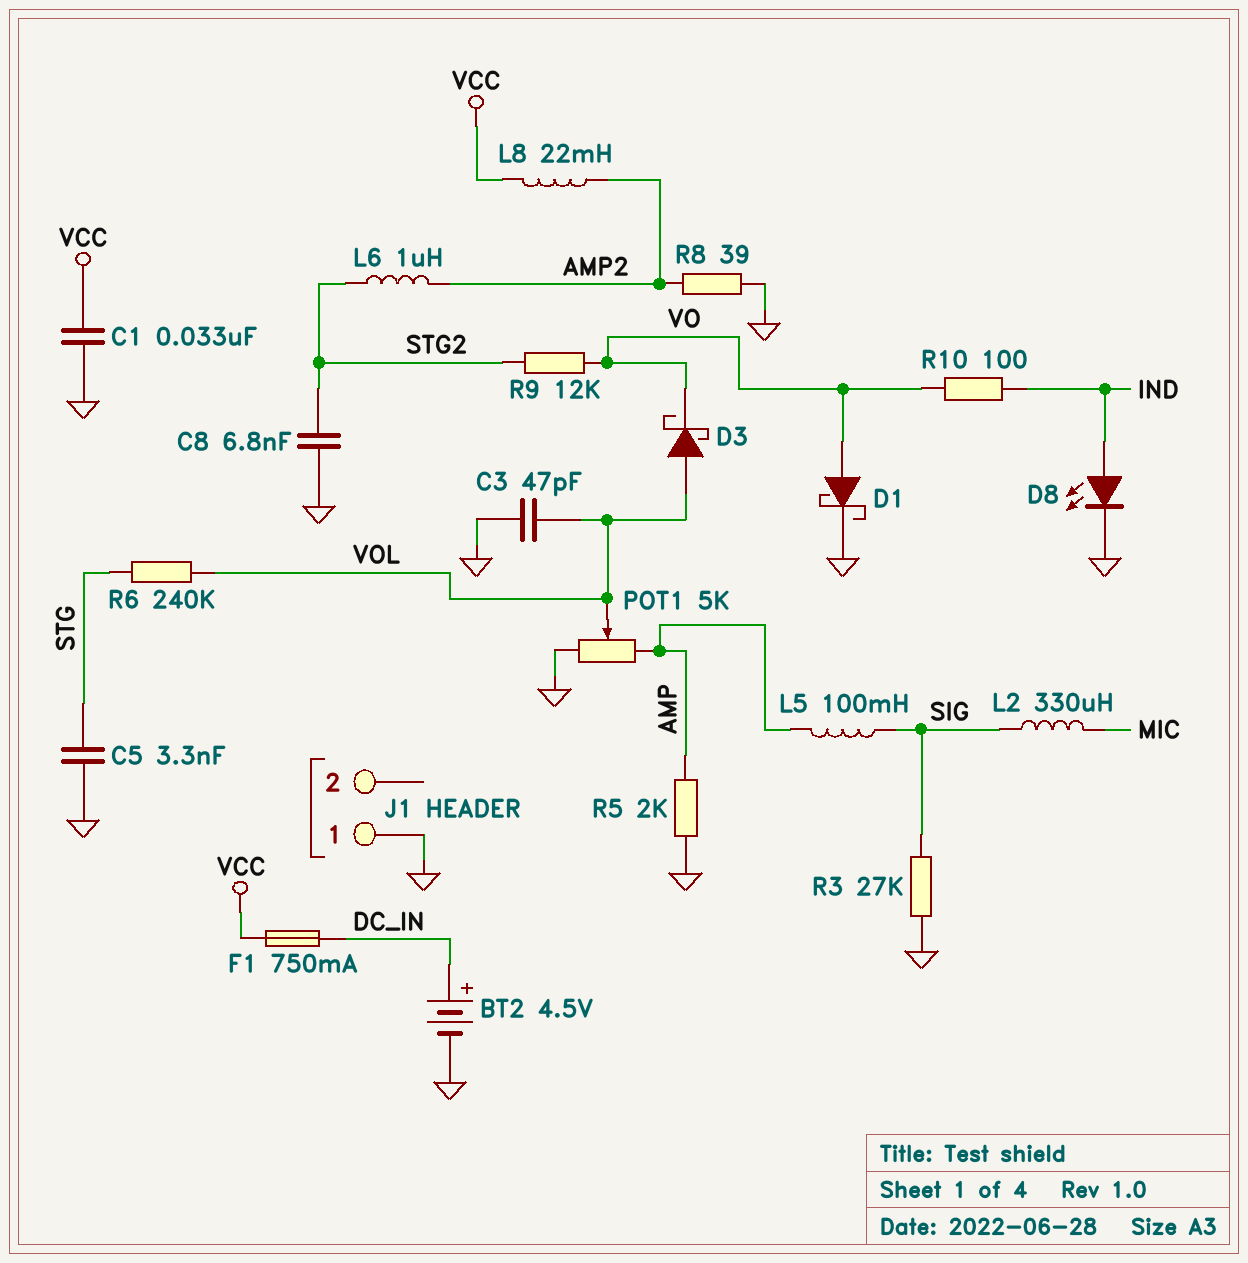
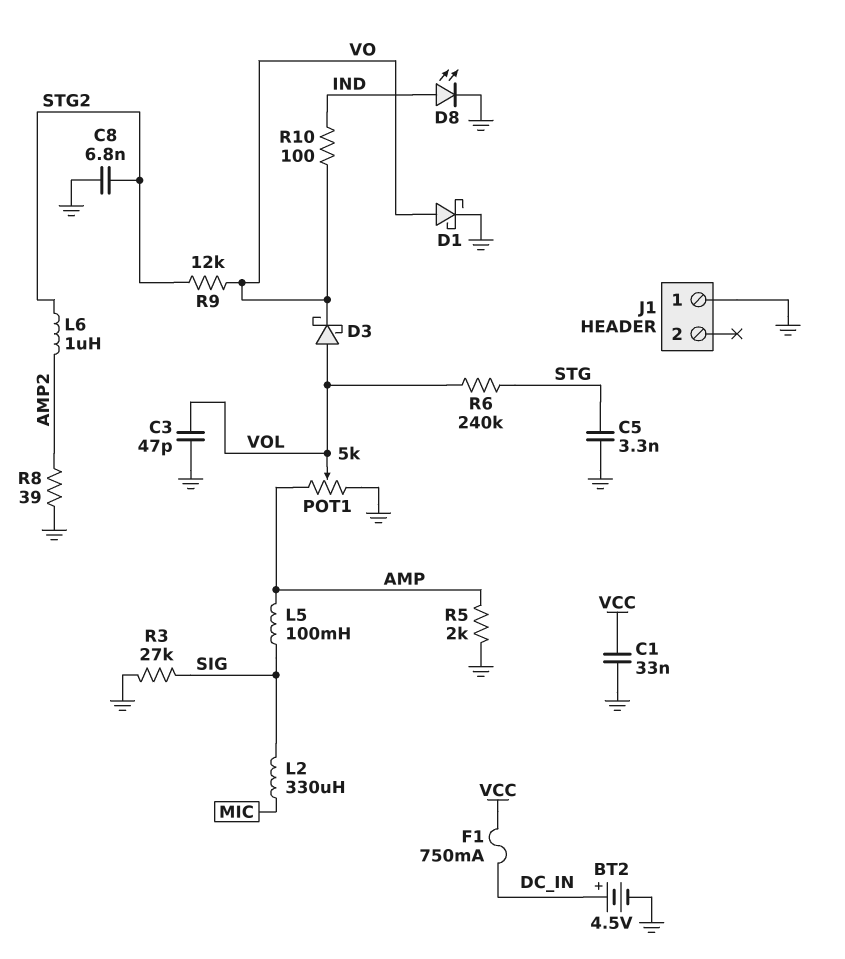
L8: 22mH (AMP2, VCC) -> none

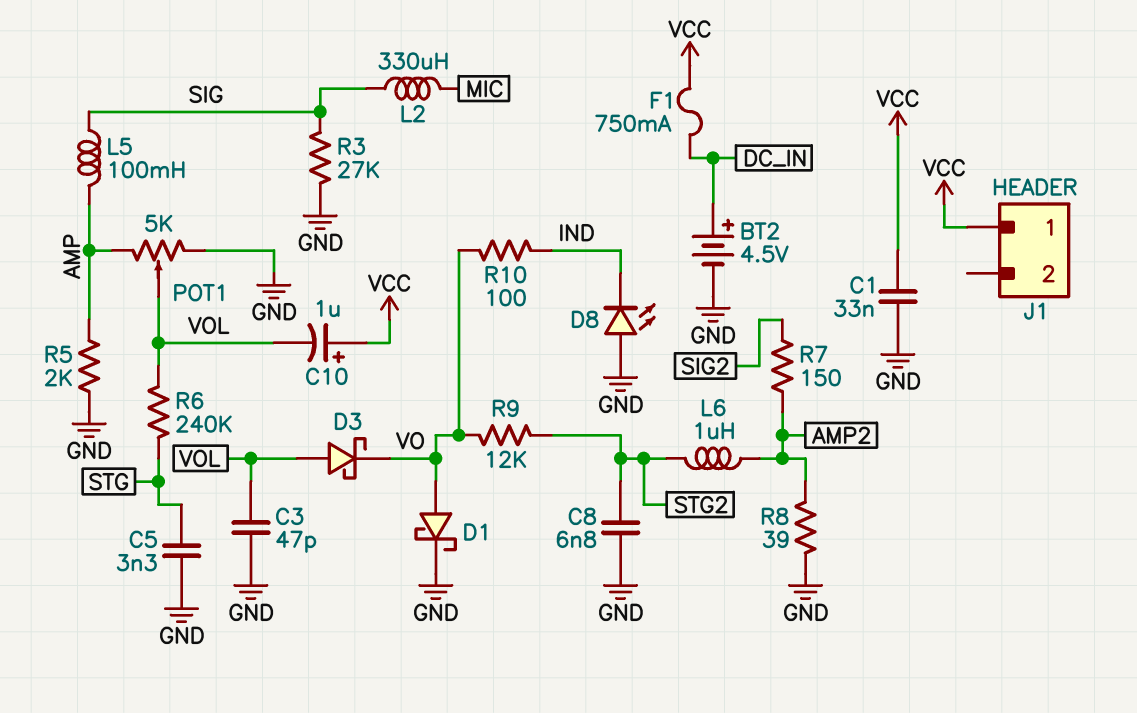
C10: none -> 1uF (plus VCC, minus VOL)
D8: LED (A IND, K GND) -> LED (A GND, K IND)
J1 pin 1: GND -> VCC
R7: none -> 150 (AMP2, SIG2)

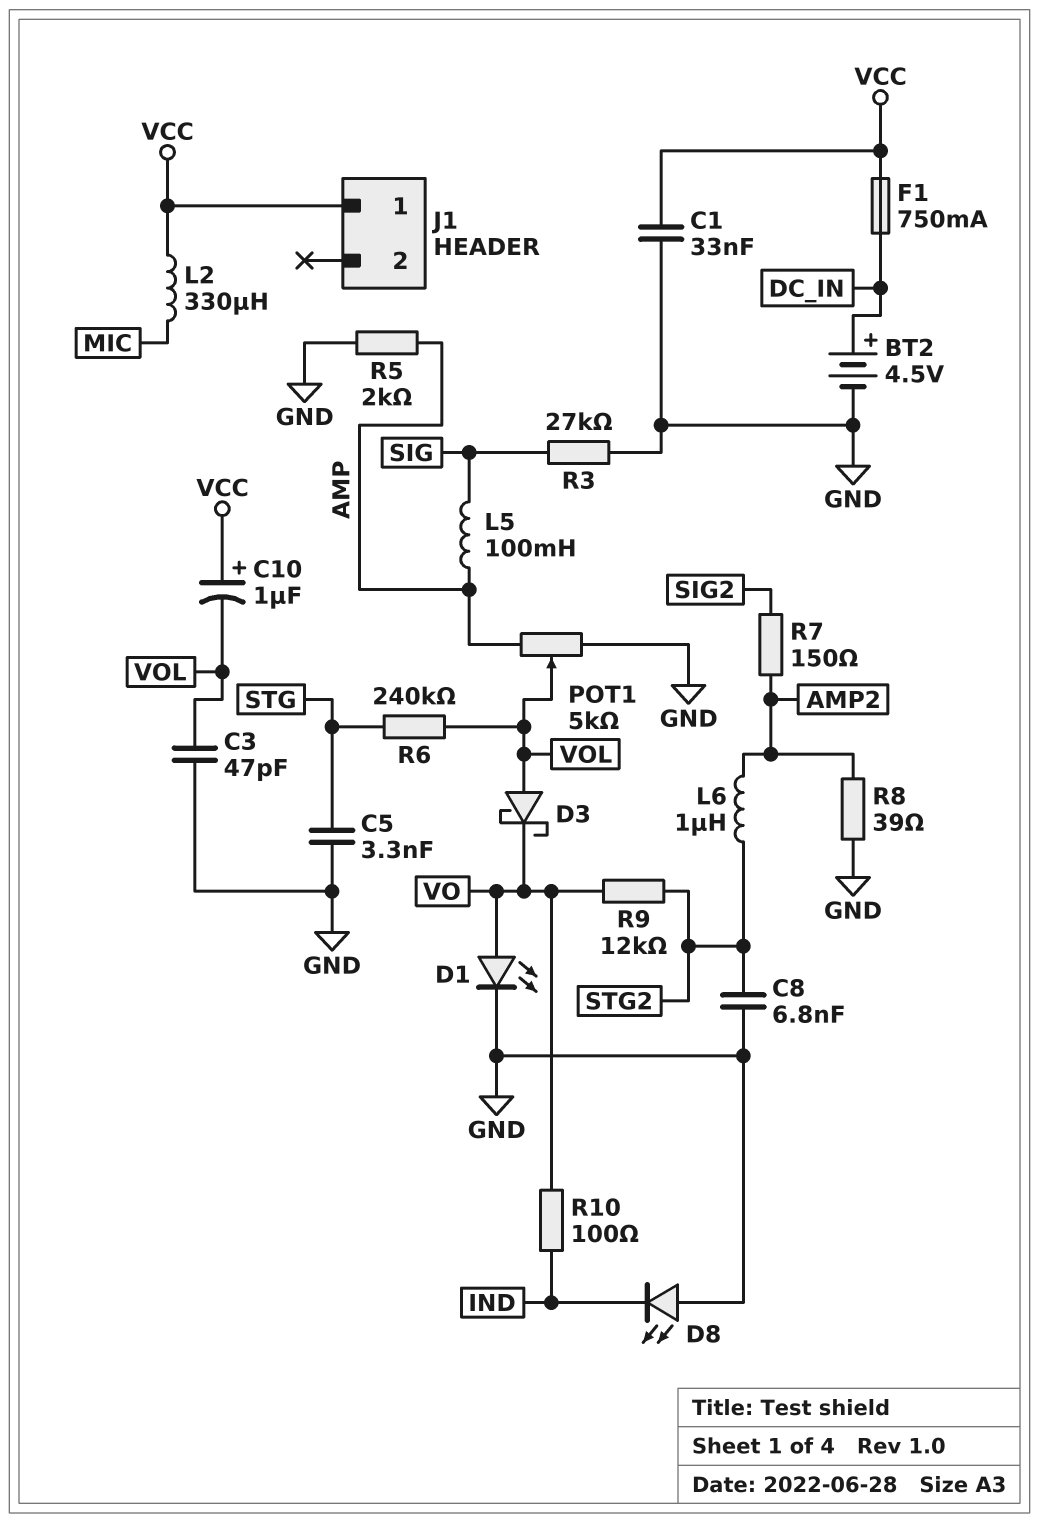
D1: schottky (A VO, K GND) -> LED (A VO, K GND)
L2: 330uH (MIC, SIG) -> 330uH (MIC, VCC)

